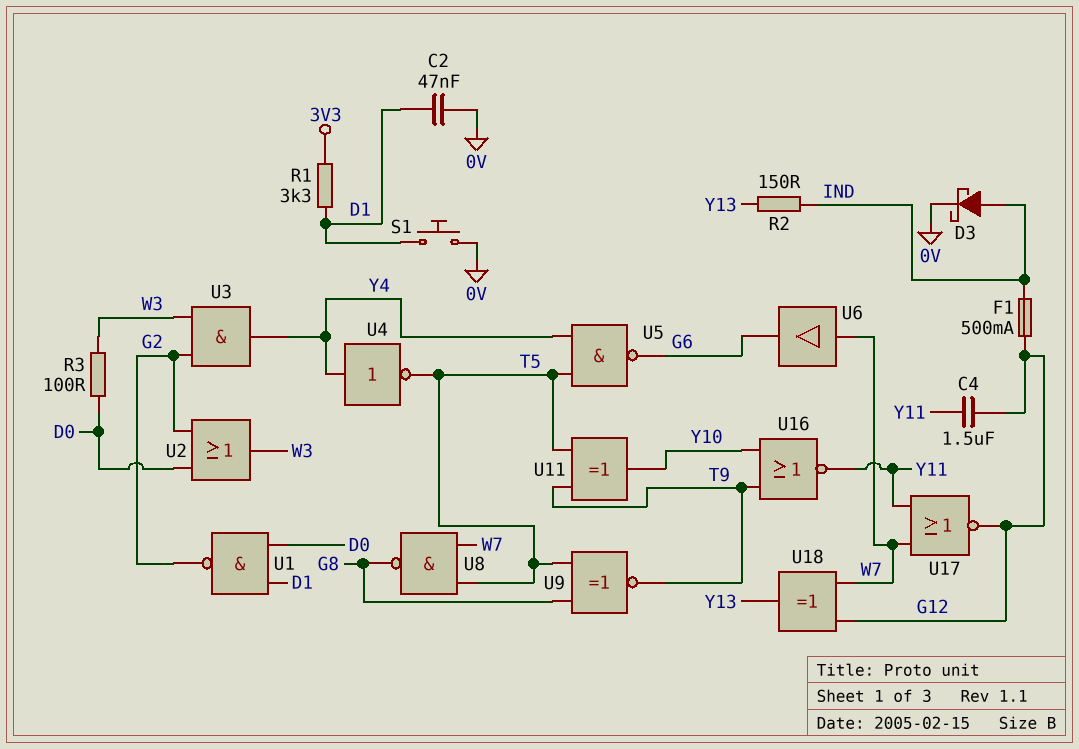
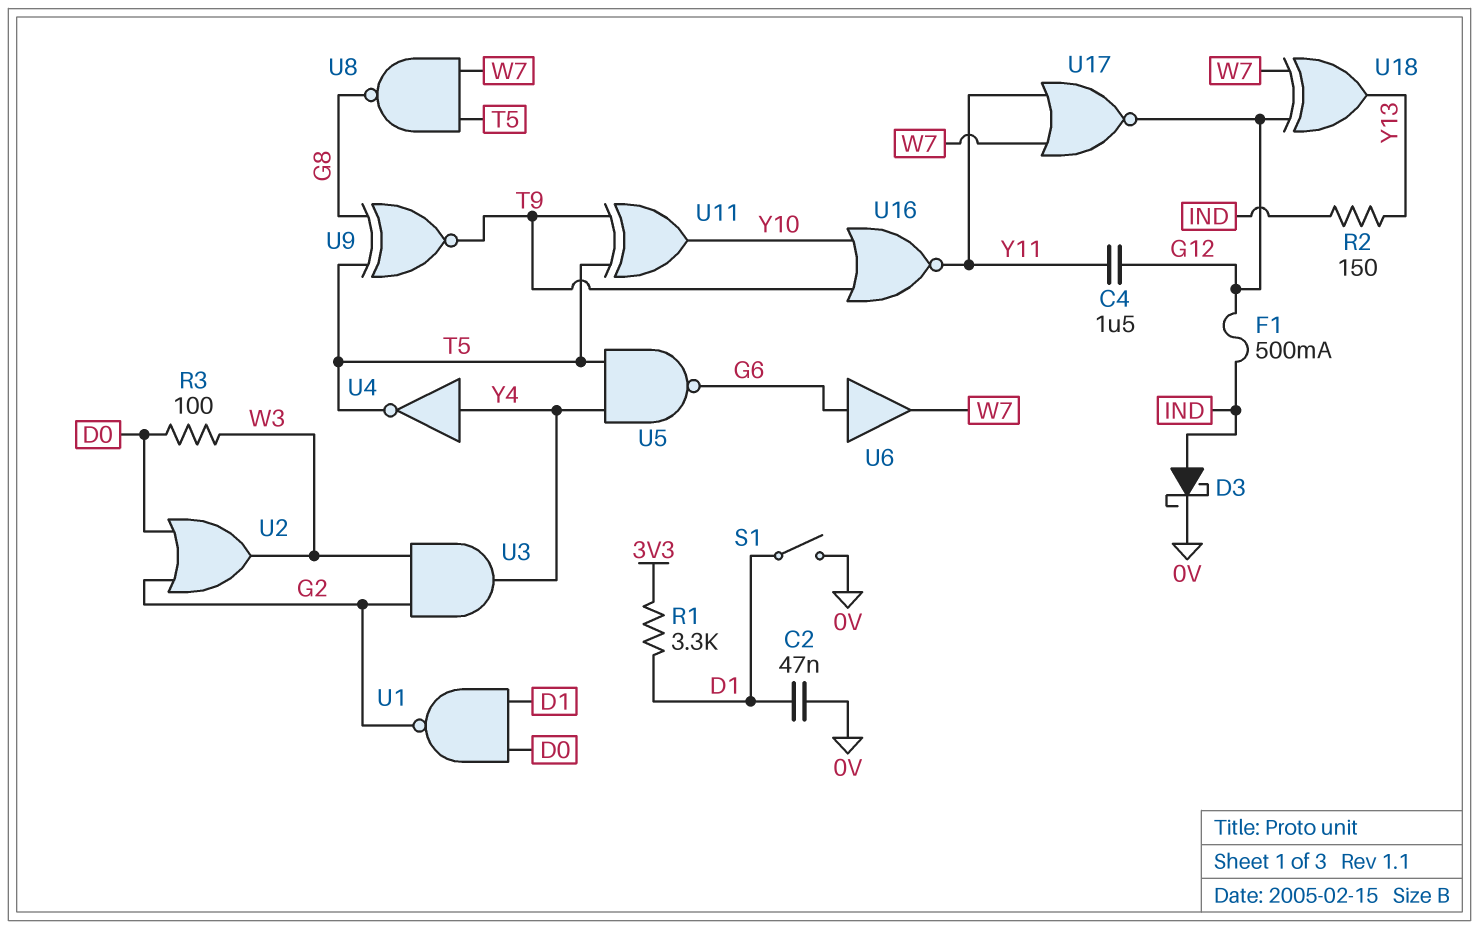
S1: button (0V, D1) -> switch (0V, D1)
U6: buffer (in W7, out G6) -> buffer (in G6, out W7)

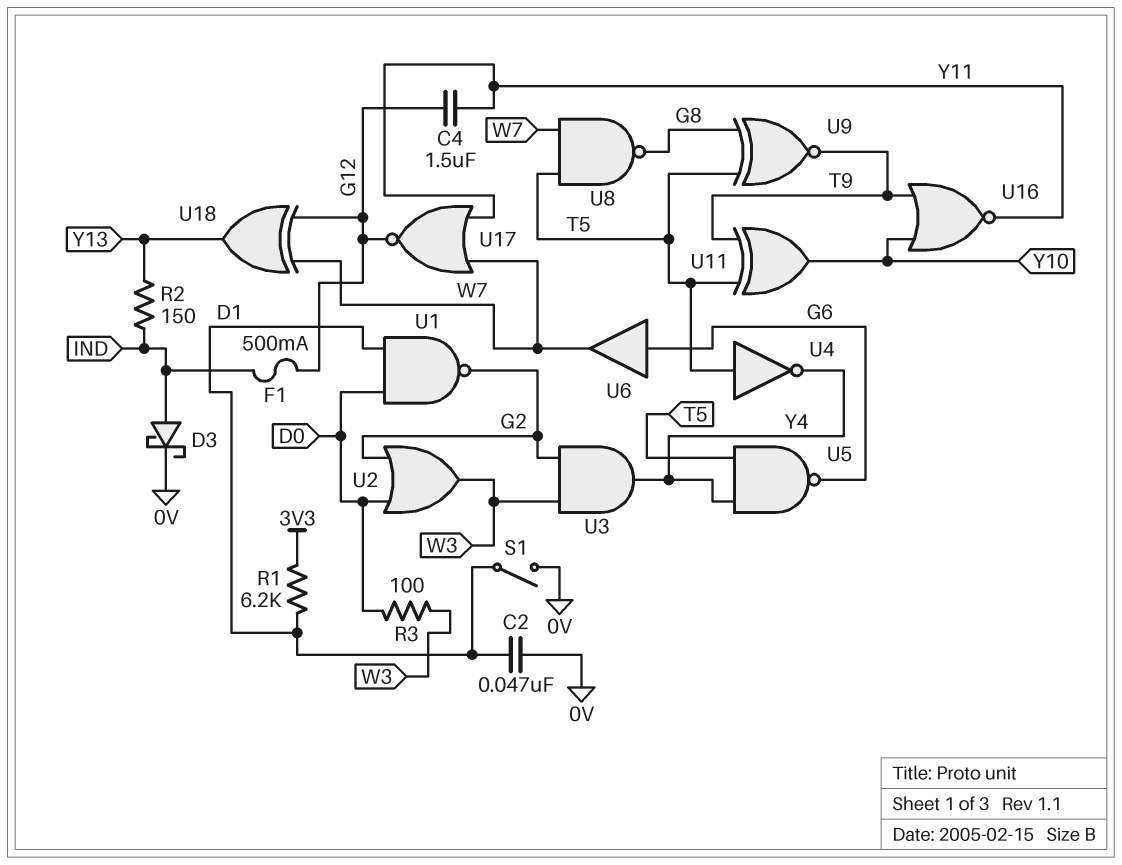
R1: 3.3k (3V3, D1) -> 6.2k (3V3, D1)
U4: NOT (in Y4, out T5) -> NOT (in T5, out Y4)

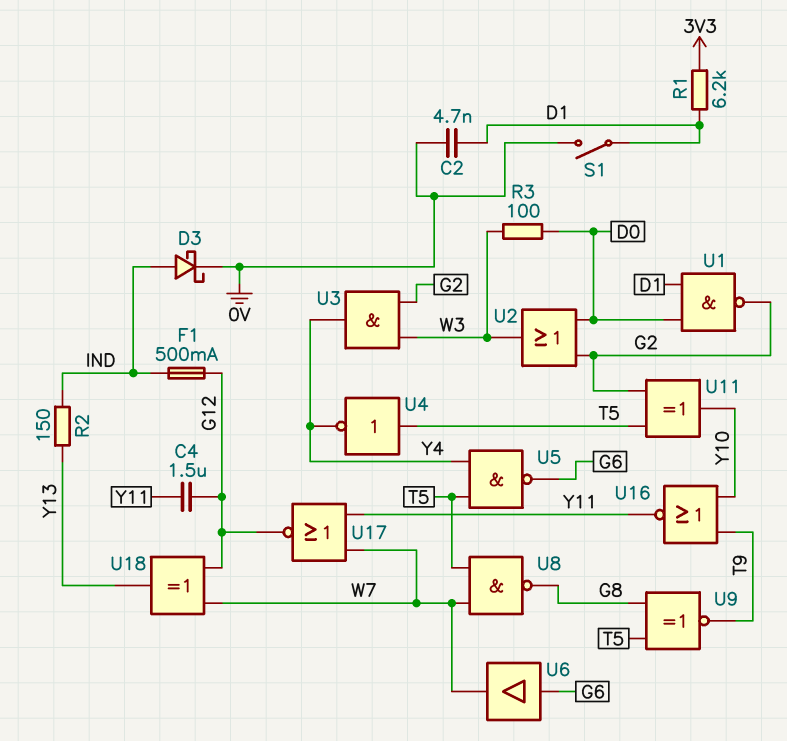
C2: 47nF (0V, D1) -> 4.7nF (0V, D1)
U11: XOR (in T5, in T9, out Y10) -> XOR (in G2, in T5, out Y10)

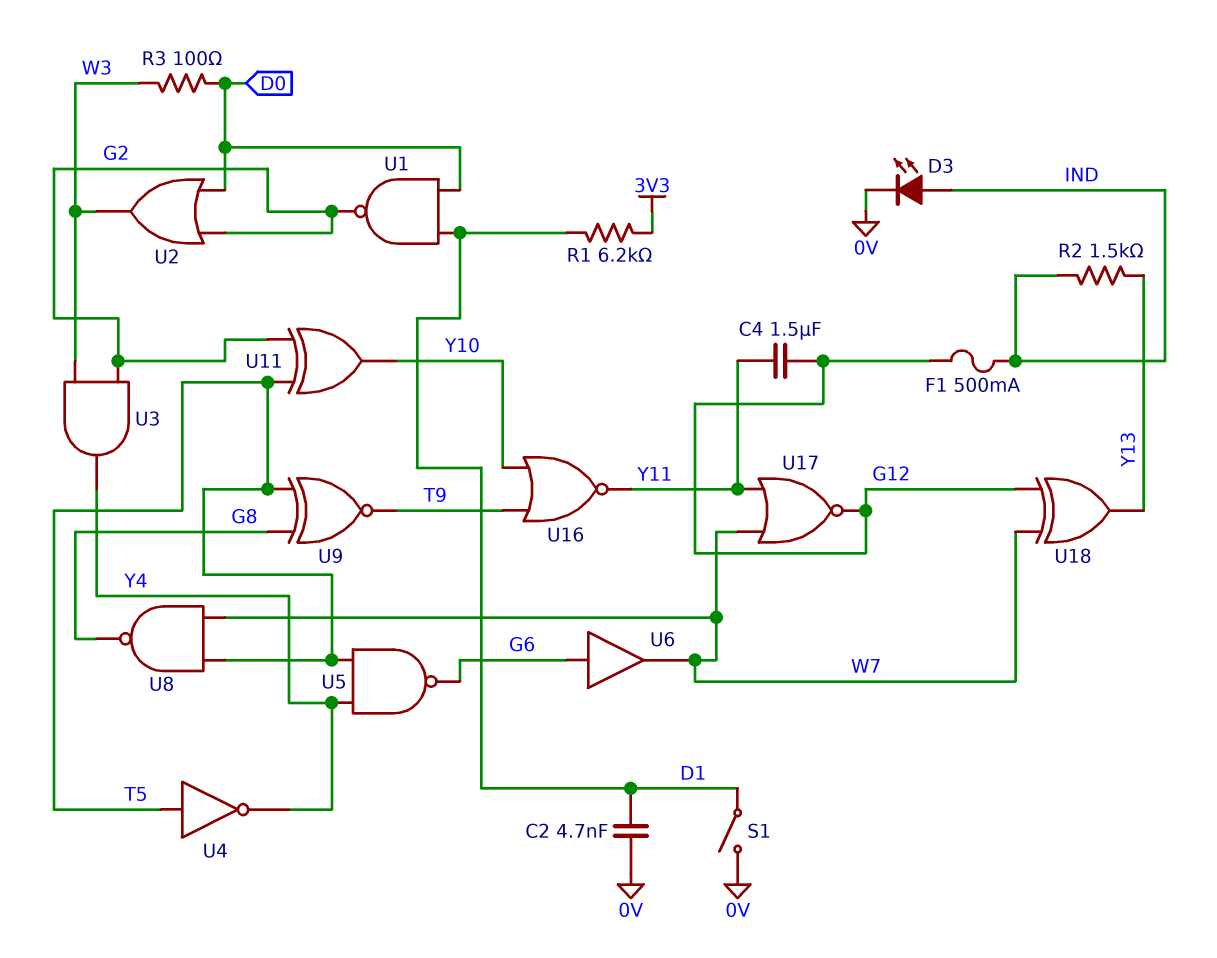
D3: schottky (A IND, K 0V) -> LED (A IND, K 0V)
R2: 150 (IND, Y13) -> 1.5k (IND, Y13)

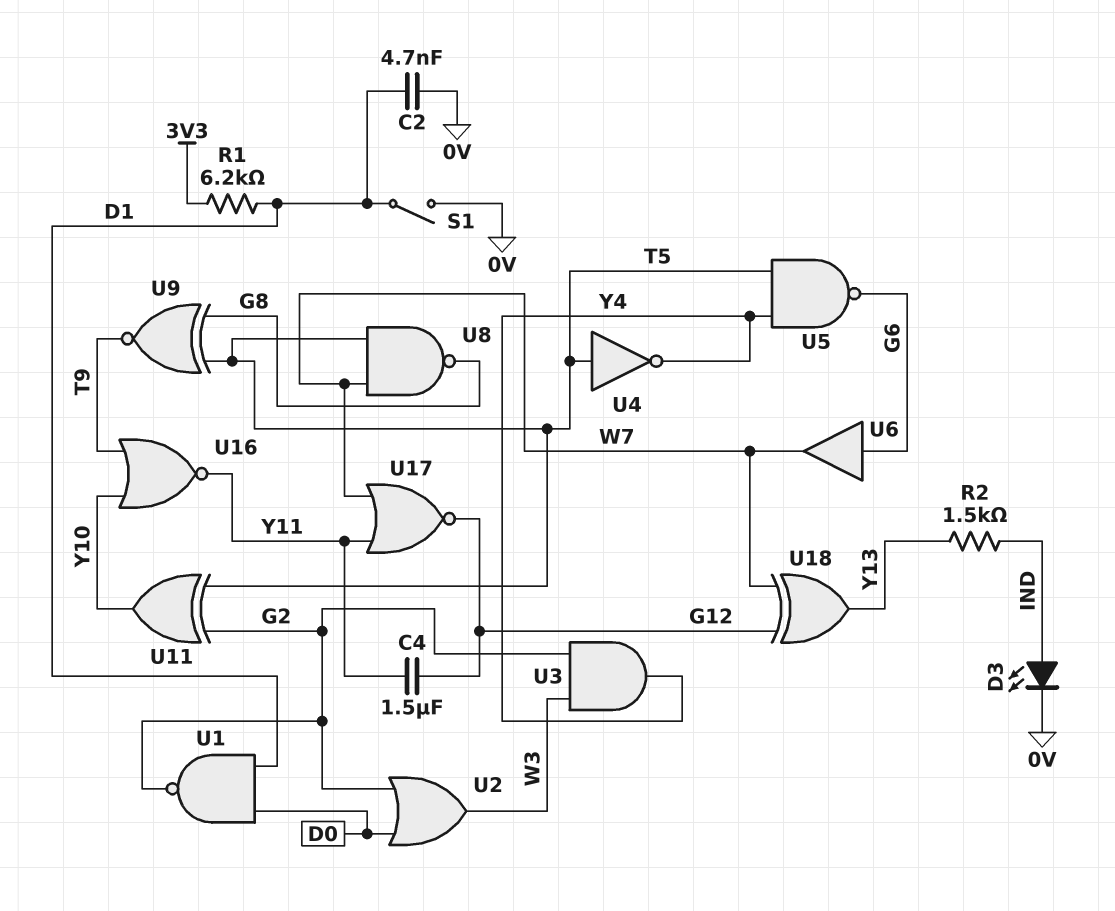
F1: 500mA (G12, IND) -> none
R3: 100 (D0, W3) -> none

